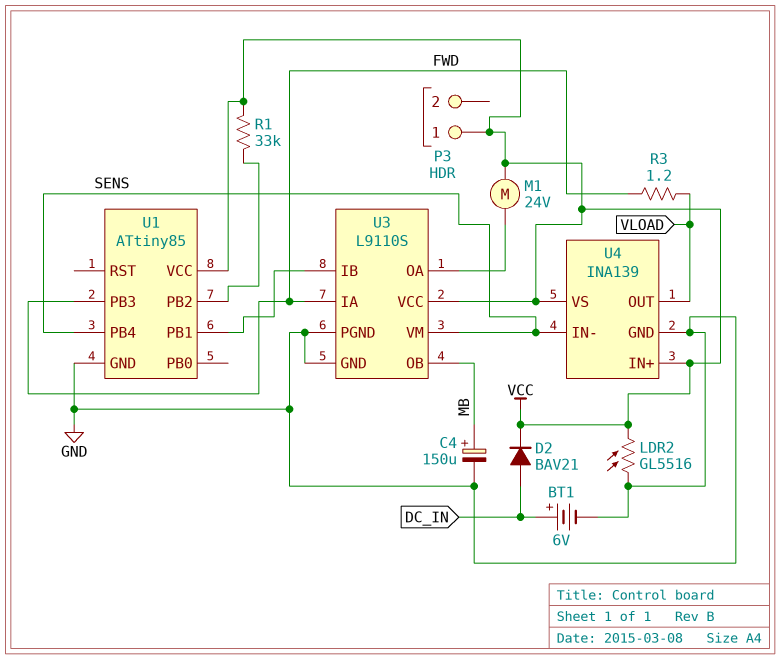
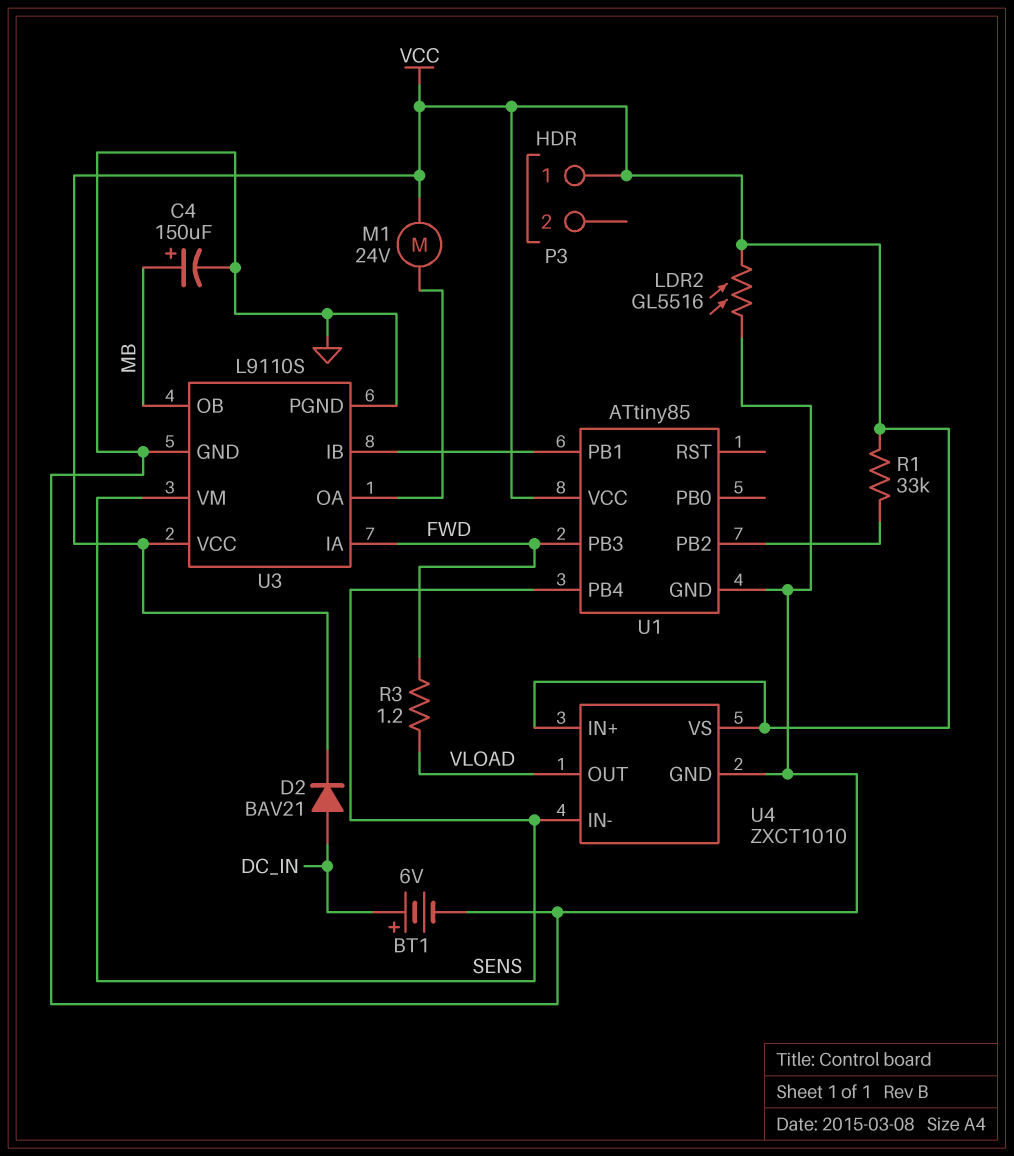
U4: INA139 -> ZXCT1010

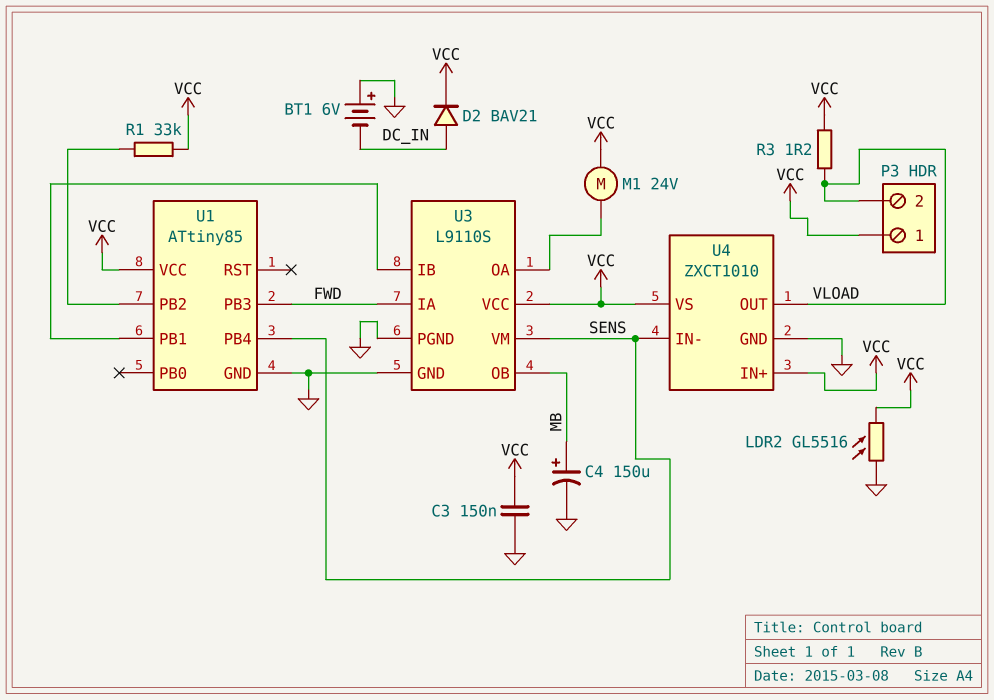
BT1: 6V (plus DC_IN, minus GND) -> 6V (plus GND, minus DC_IN)
C3: none -> 150nF (GND, VCC)
P3 pin 2: none -> VLOAD
R3: 1.2 (FWD, VLOAD) -> 1.2 (VCC, VLOAD)

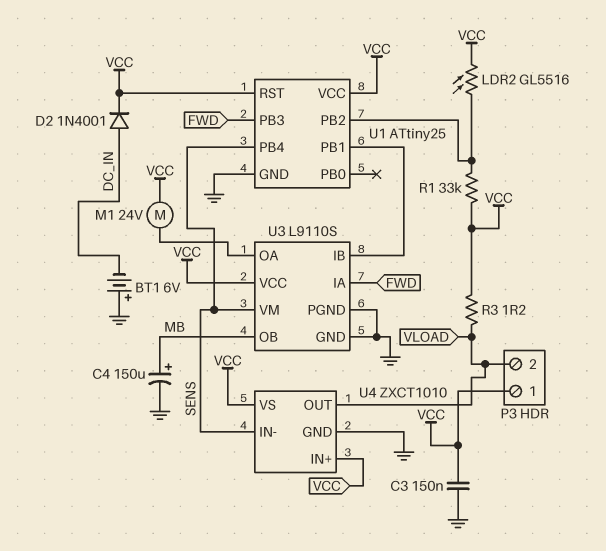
D2: diode BAV21 (A DC_IN, K VCC) -> diode 1N4001 (A DC_IN, K VCC)
LDR2: GL5516 (GND, VCC) -> GL5516 (U1/PB2, VCC)
U1: ATtiny85 -> ATtiny25
U1 pin RST: none -> VCC

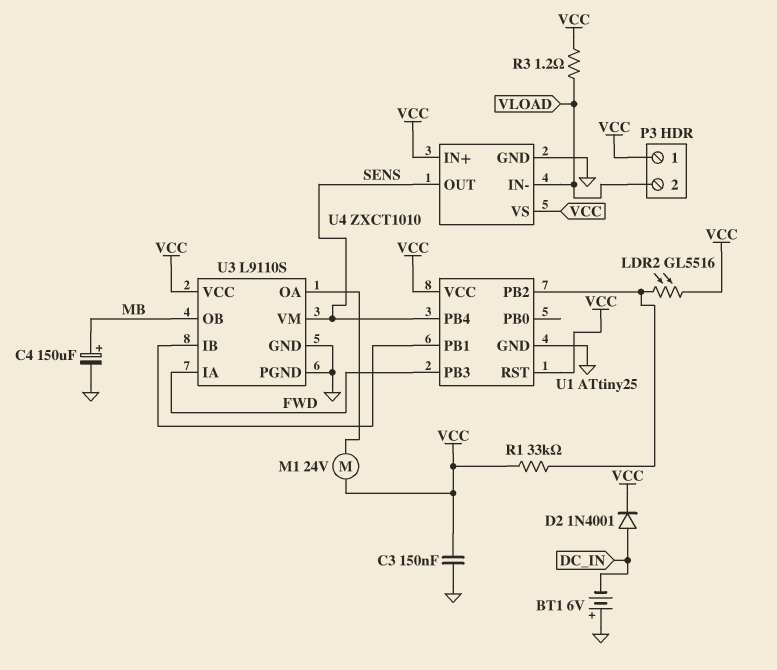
U4 pin IN-: SENS -> VLOAD
U4 pin OUT: VLOAD -> SENS

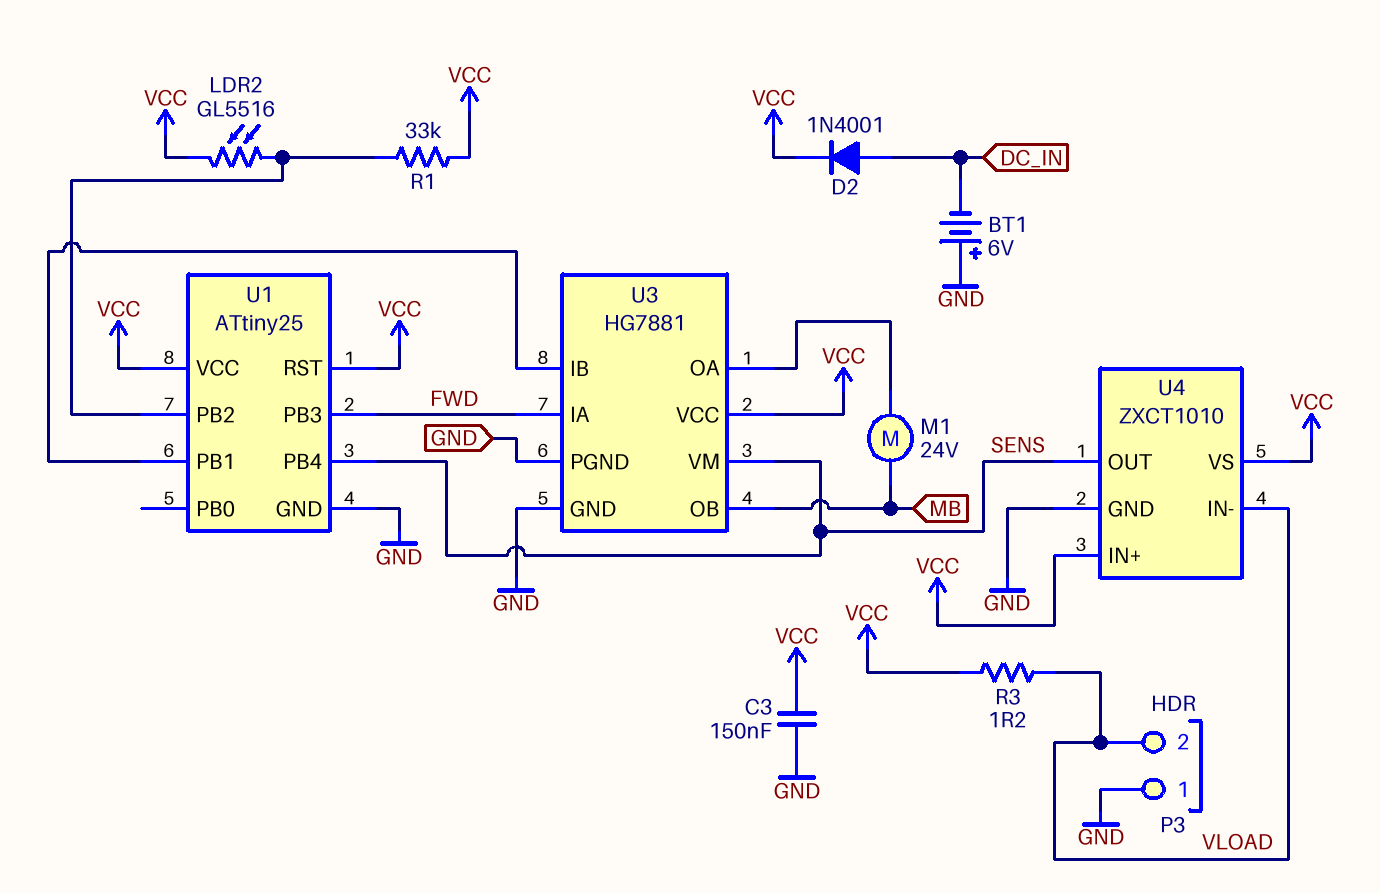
C4: 150uF (plus MB, minus GND) -> none
M1: motor 24V (U3/OA, VCC) -> motor 24V (MB, U3/OA)
P3 pin 1: VCC -> GND
U3: L9110S -> HG7881

